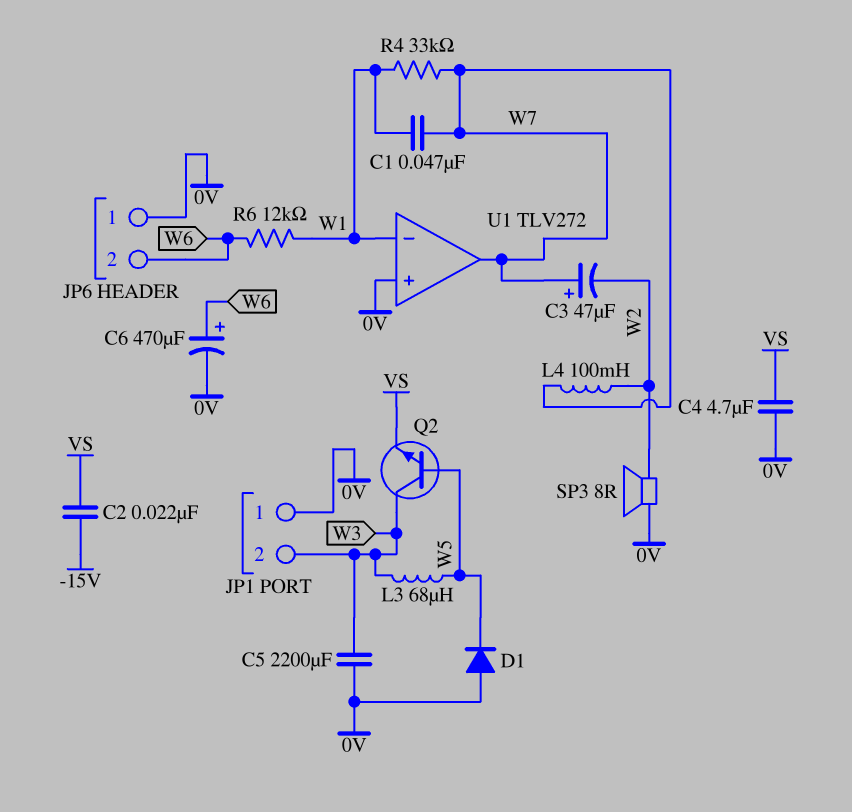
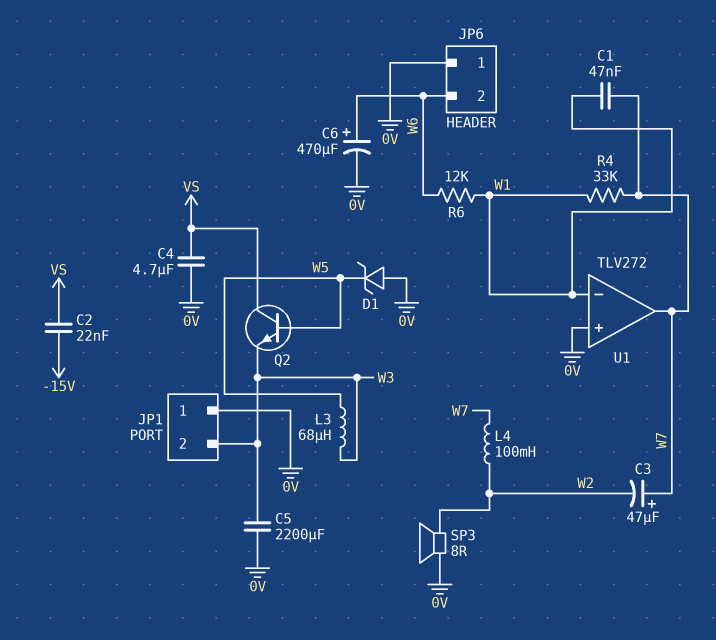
D1: diode (A 0V, K W5) -> zener (A 0V, K W5)
Q2: NPN (B W5, C W3, E VS) -> NPN (B W5, C VS, E W3)

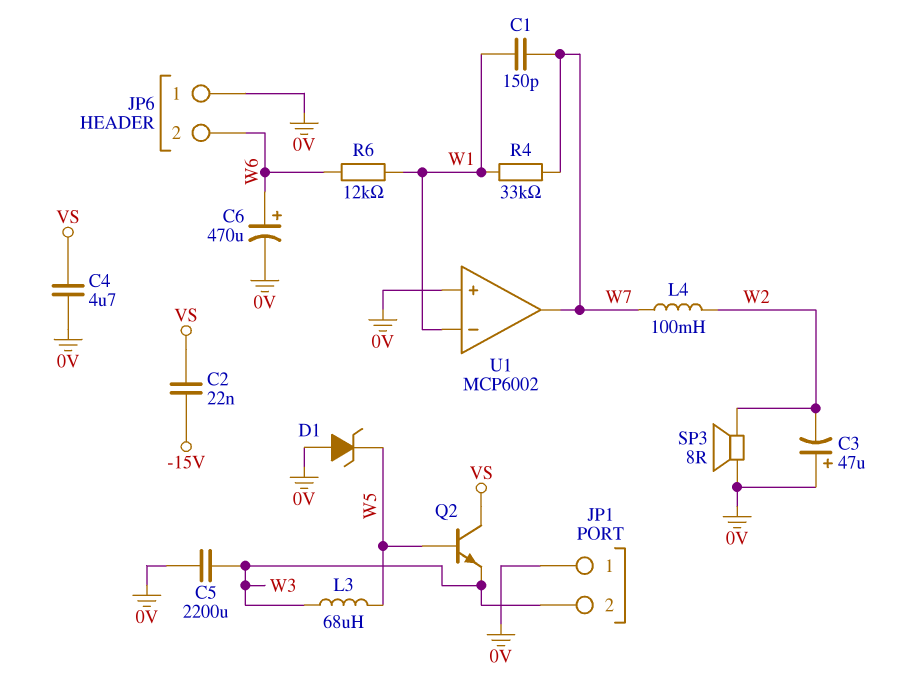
C1: 47nF (W1, W7) -> 150pF (W1, W7)
C3: 47uF (plus W7, minus W2) -> 47uF (plus 0V, minus W2)
U1: TLV272 -> MCP6002

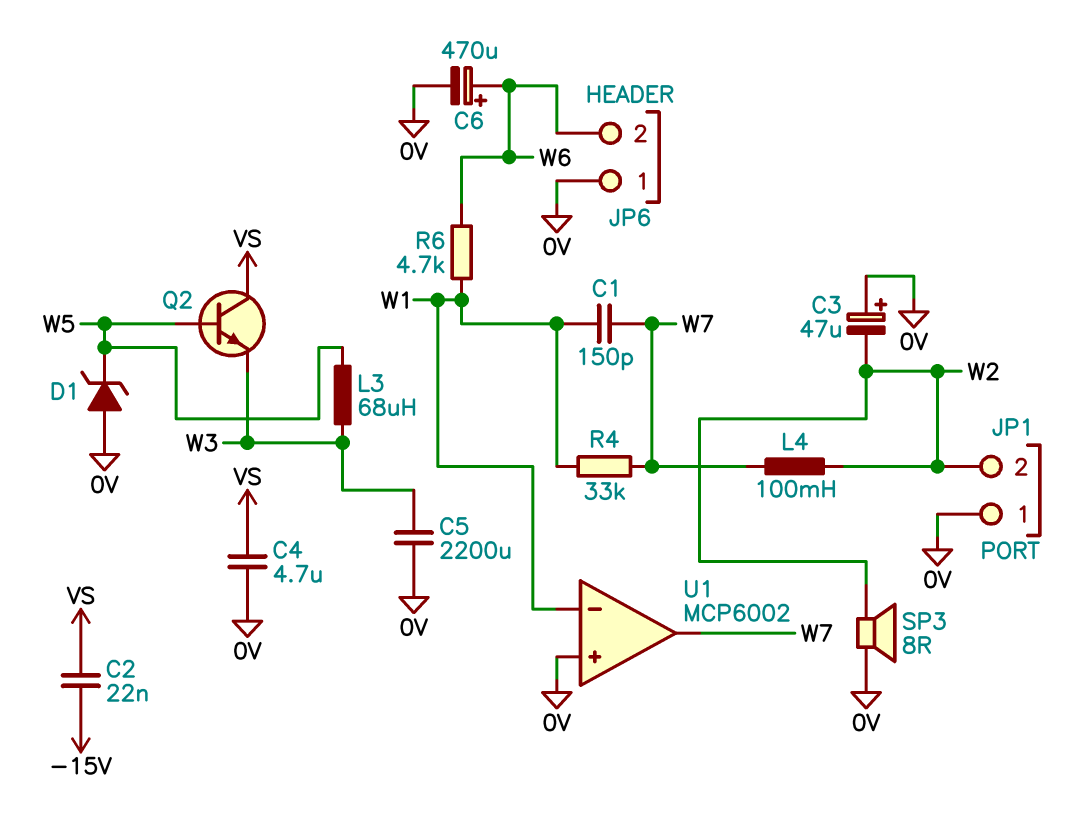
JP1 pin 2: W3 -> W2
R6: 12k (W1, W6) -> 4.7k (W1, W6)

